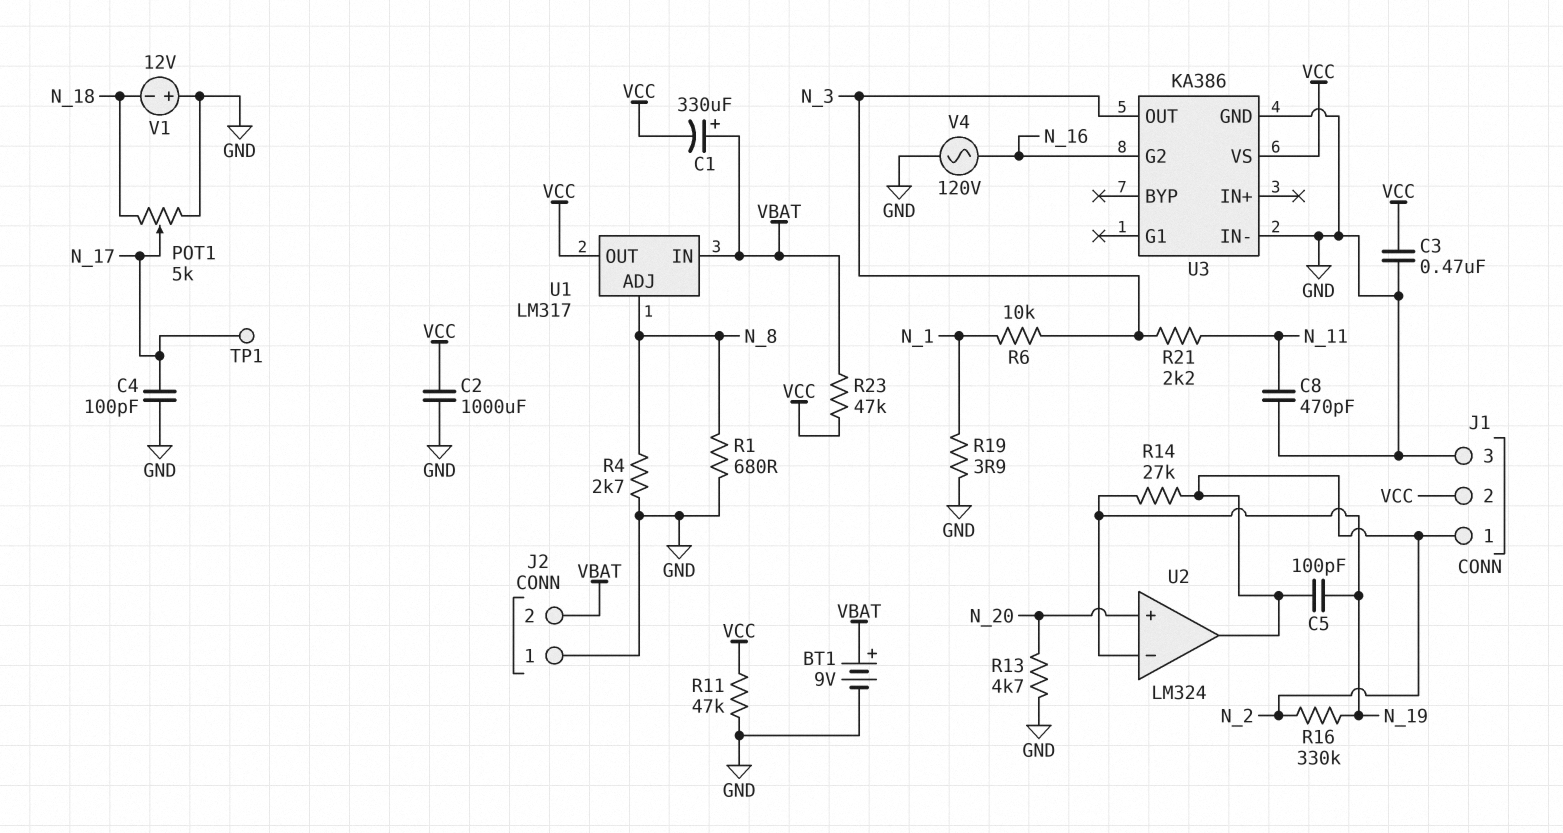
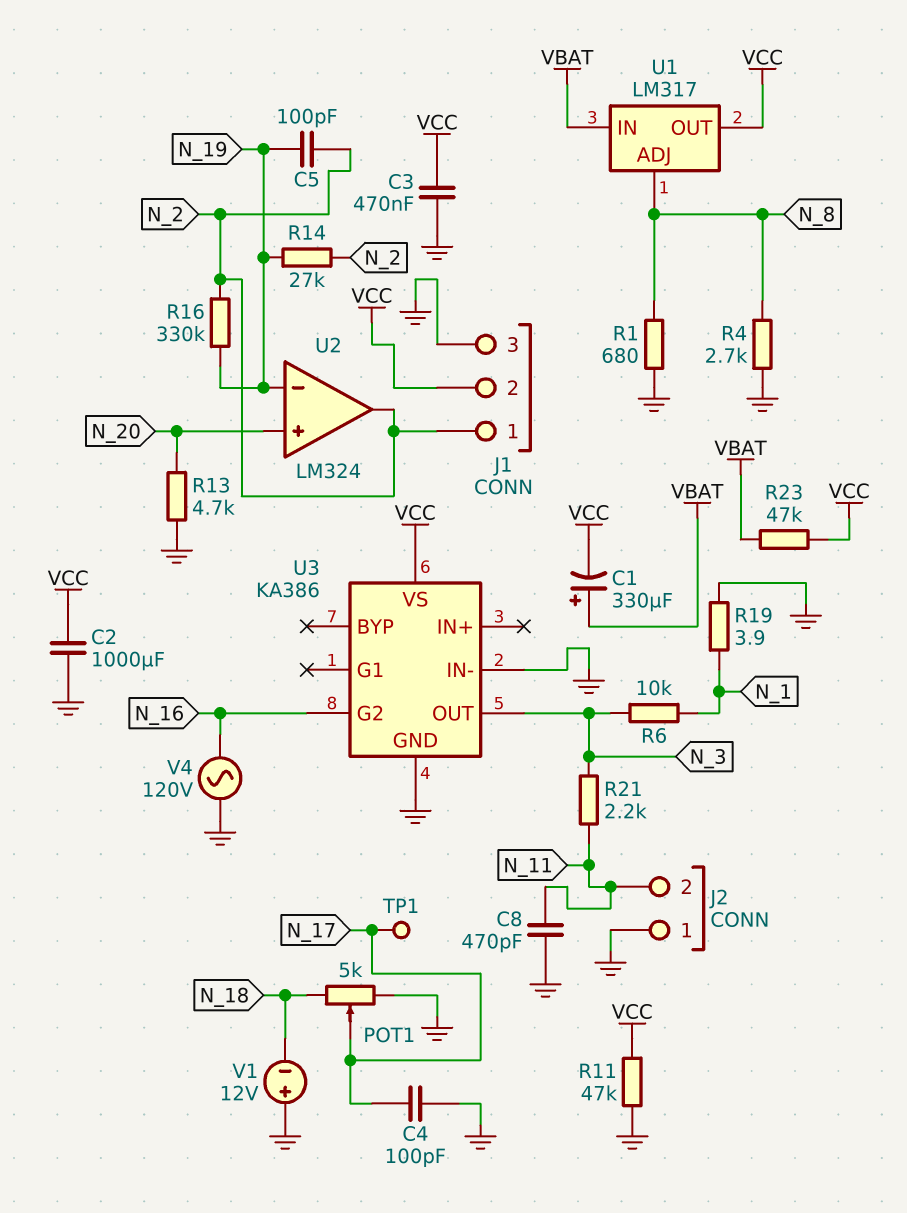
BT1: 9V (plus VBAT, minus GND) -> none
J2 pin 2: VBAT -> N_11

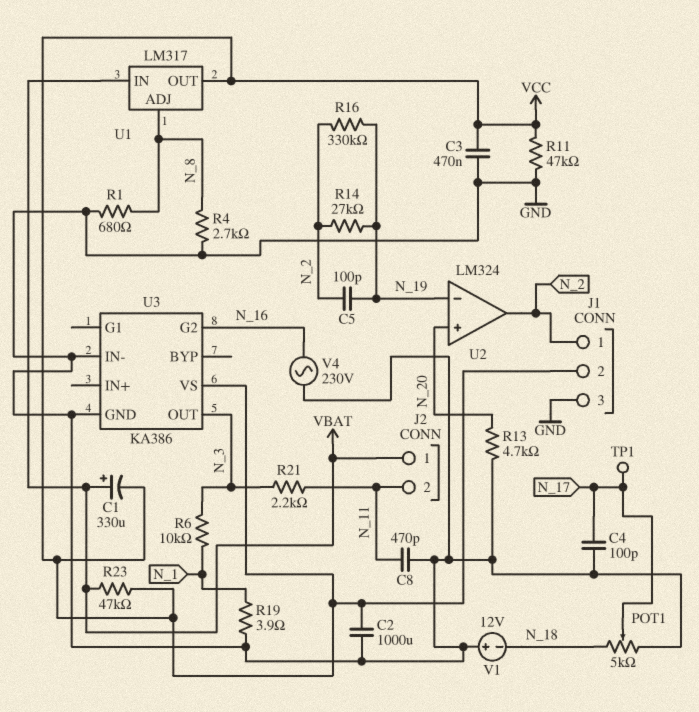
J2 pin 1: GND -> VBAT
V4: AC 120V (GND, N_16) -> AC 230V (GND, N_16)

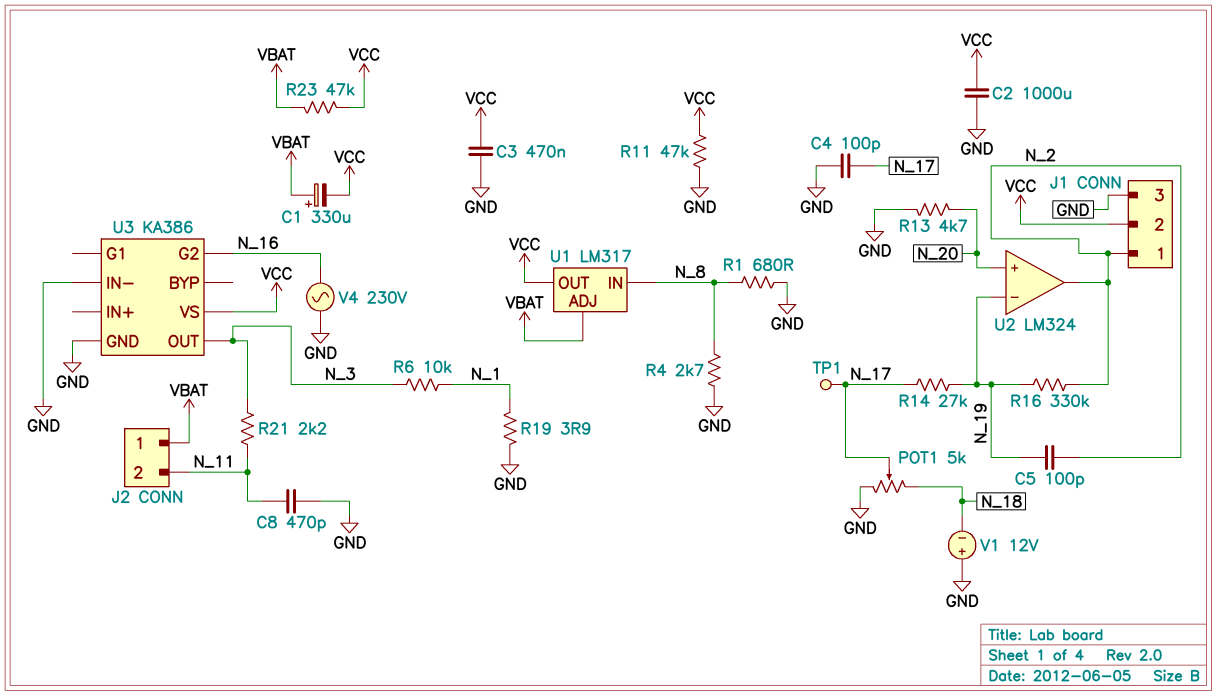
R14: 27k (N_2, N_19) -> 27k (N_17, N_19)
U1 pin ADJ: N_8 -> VBAT
U1 pin IN: VBAT -> N_8

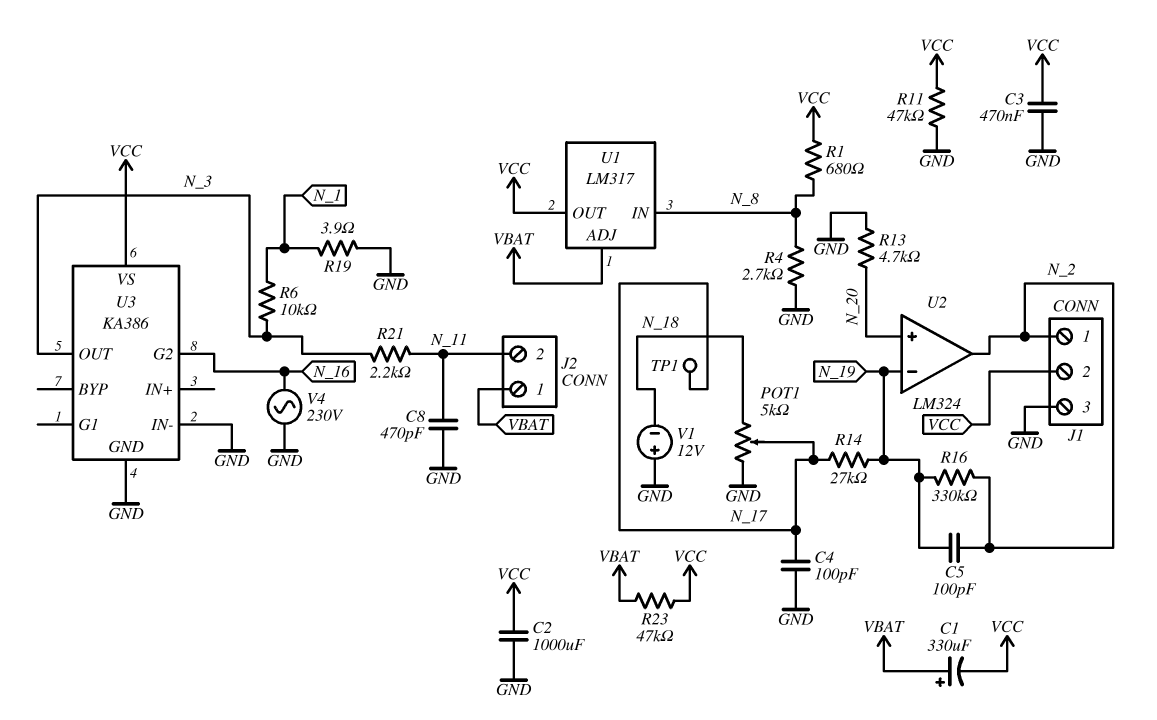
R1: 680 (GND, N_8) -> 680 (N_8, VCC)

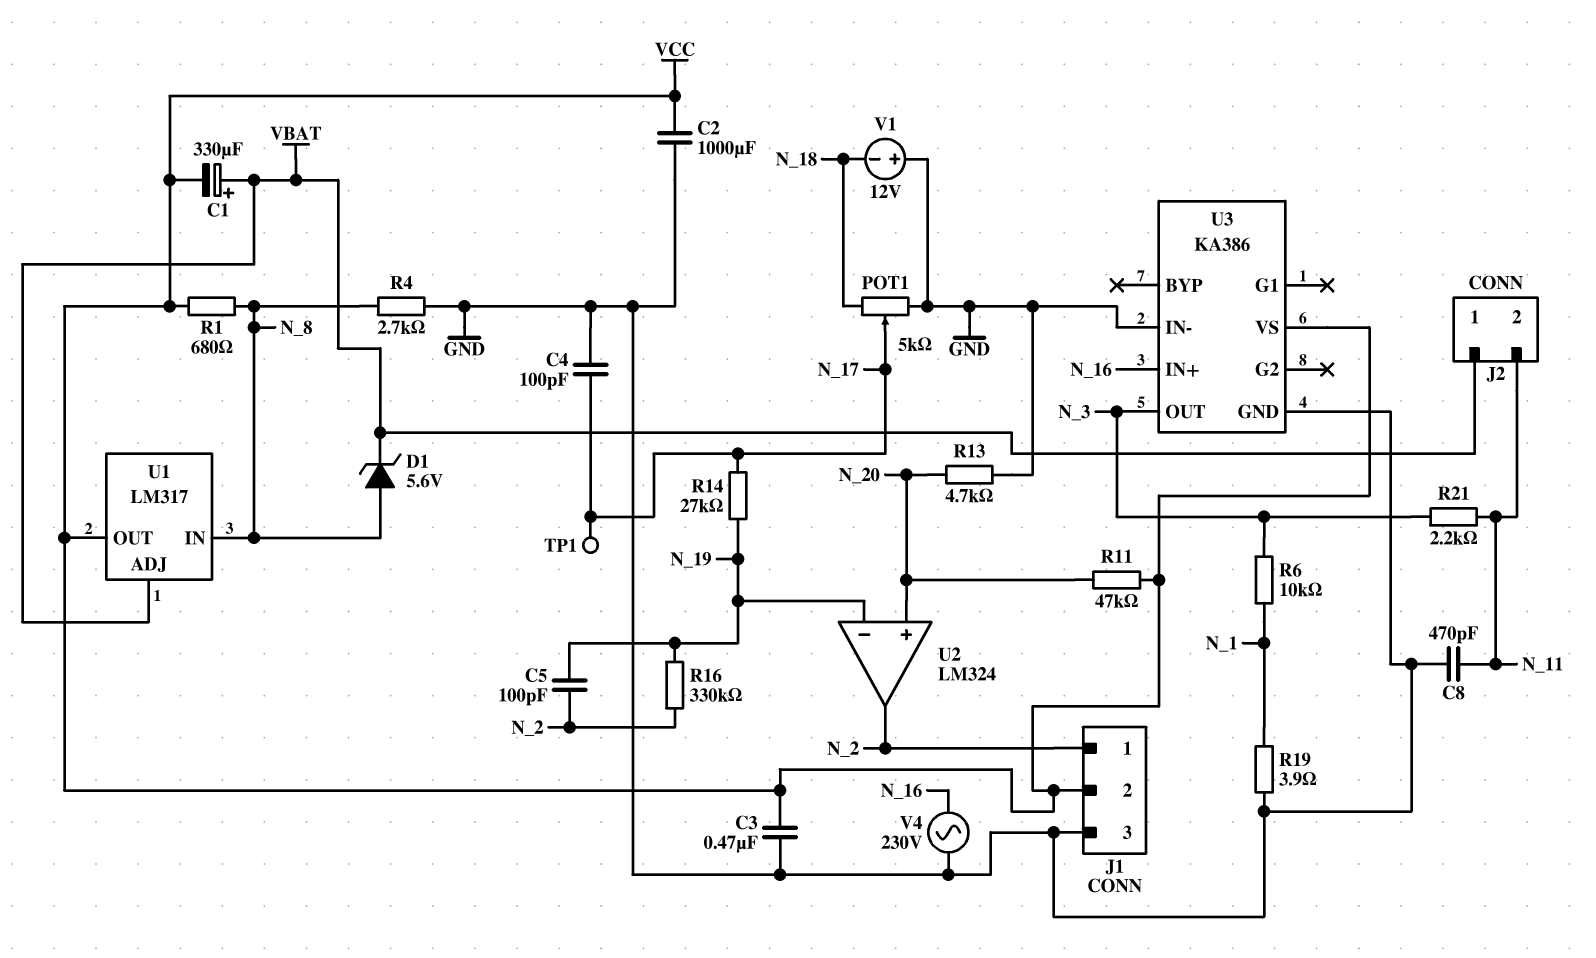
D1: none -> zener 5.6V (A N_8, K VBAT)
R11: 47k (GND, VCC) -> 47k (N_20, VCC)
R23: 47k (VBAT, VCC) -> none
U3 pin G2: N_16 -> none
U3 pin IN+: none -> N_16

